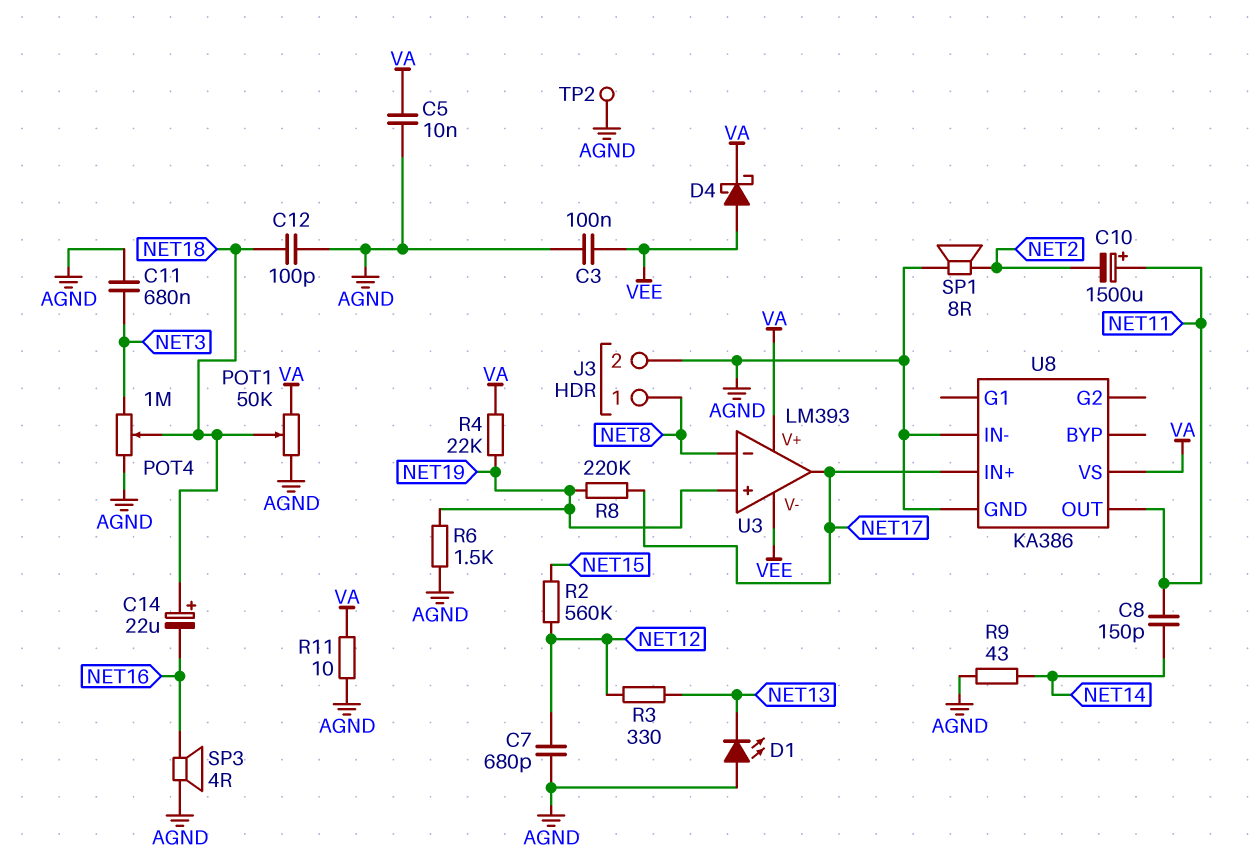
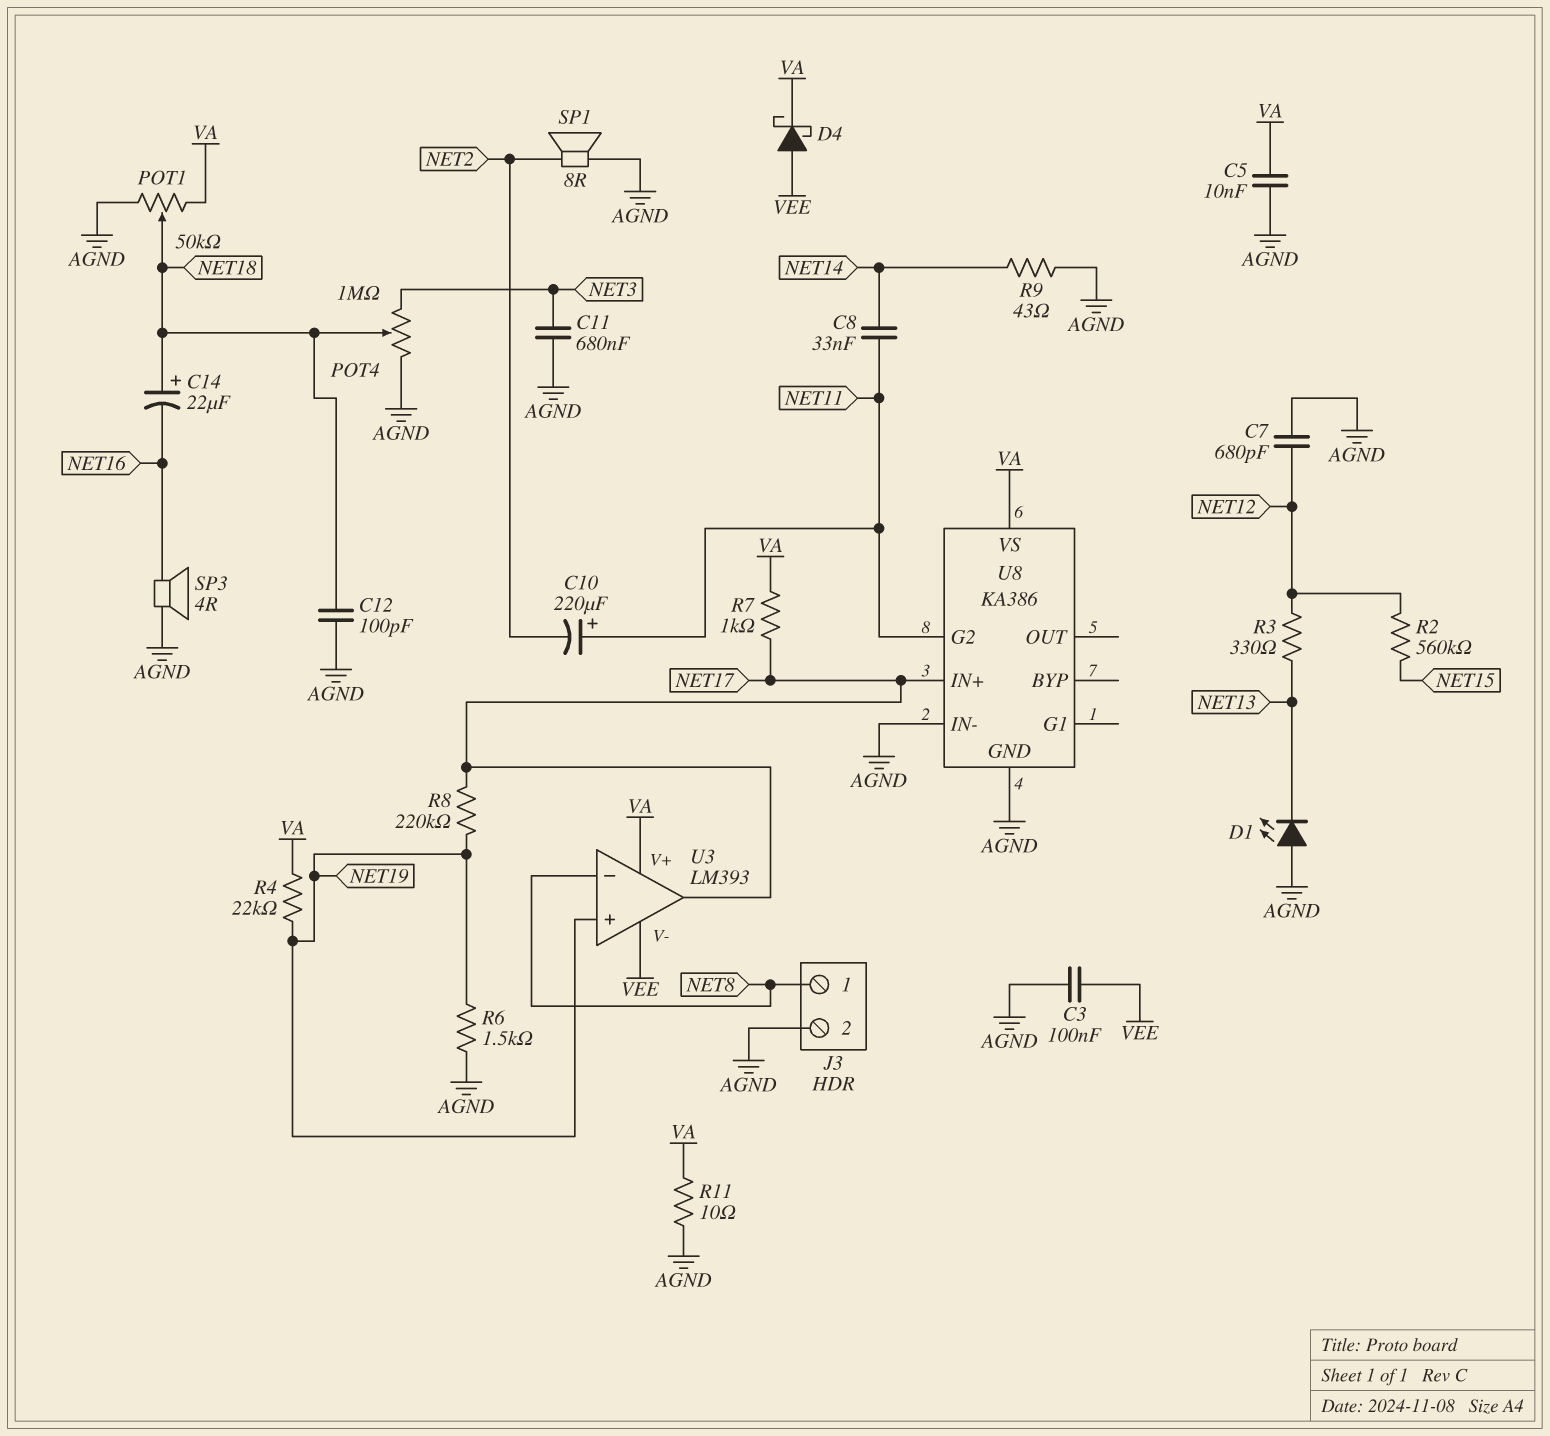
C8: 150pF (NET11, NET14) -> 33nF (NET11, NET14)
C10: 1500uF (plus NET11, minus NET2) -> 220uF (plus NET11, minus NET2)
R7: none -> 1k (NET17, VA)
TP2: test point (AGND) -> none
U8 pin G2: none -> NET11
U8 pin OUT: NET11 -> none

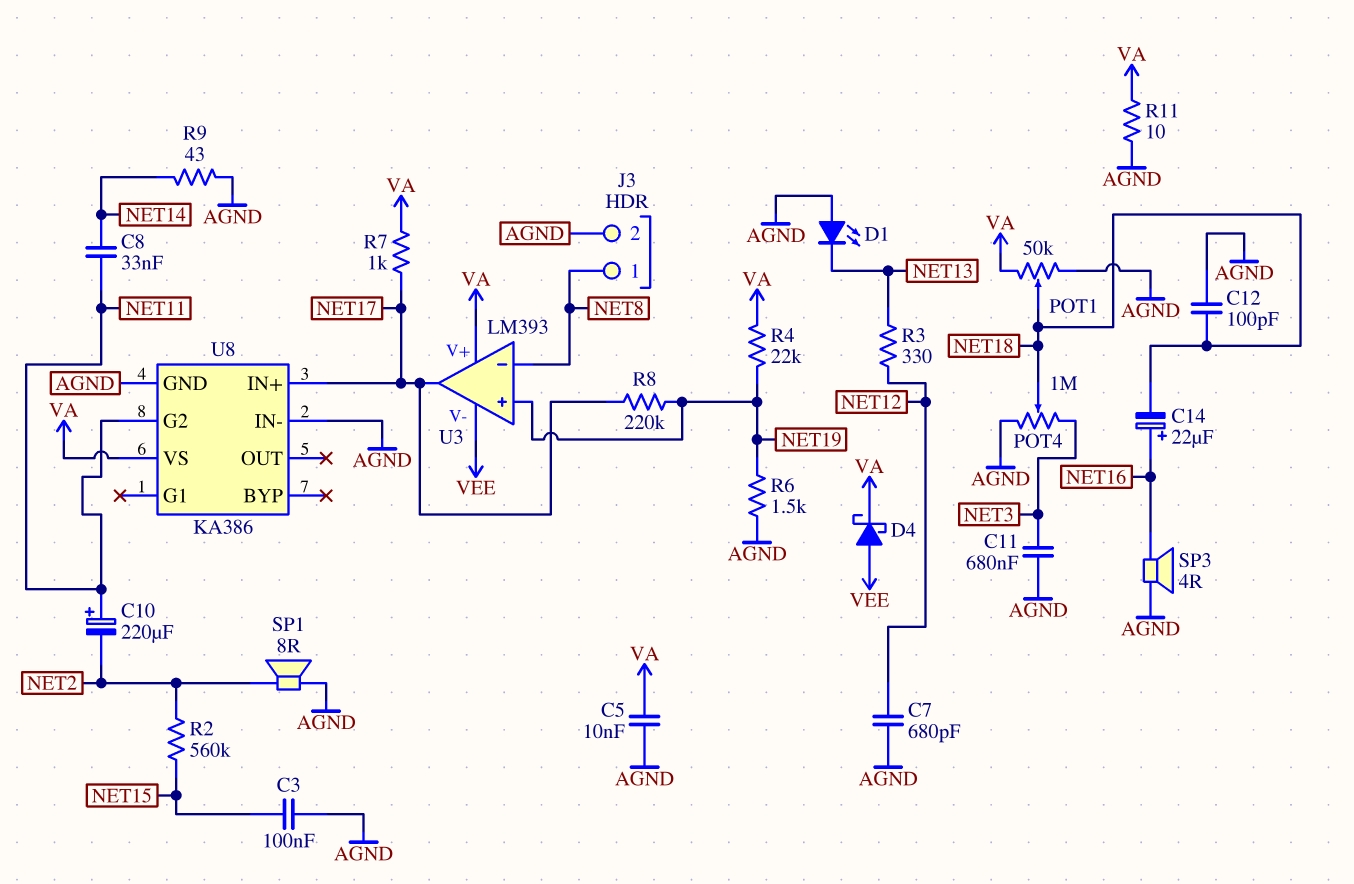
C3: 100nF (AGND, VEE) -> 100nF (AGND, NET15)
C14: 22uF (plus NET18, minus NET16) -> 22uF (plus NET16, minus NET18)
R2: 560k (NET12, NET15) -> 560k (NET2, NET15)

